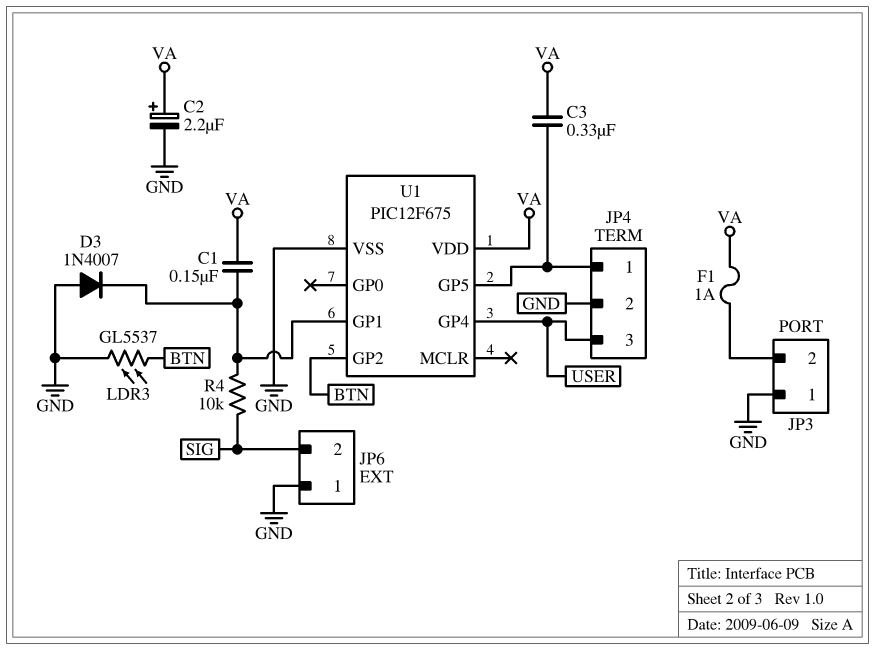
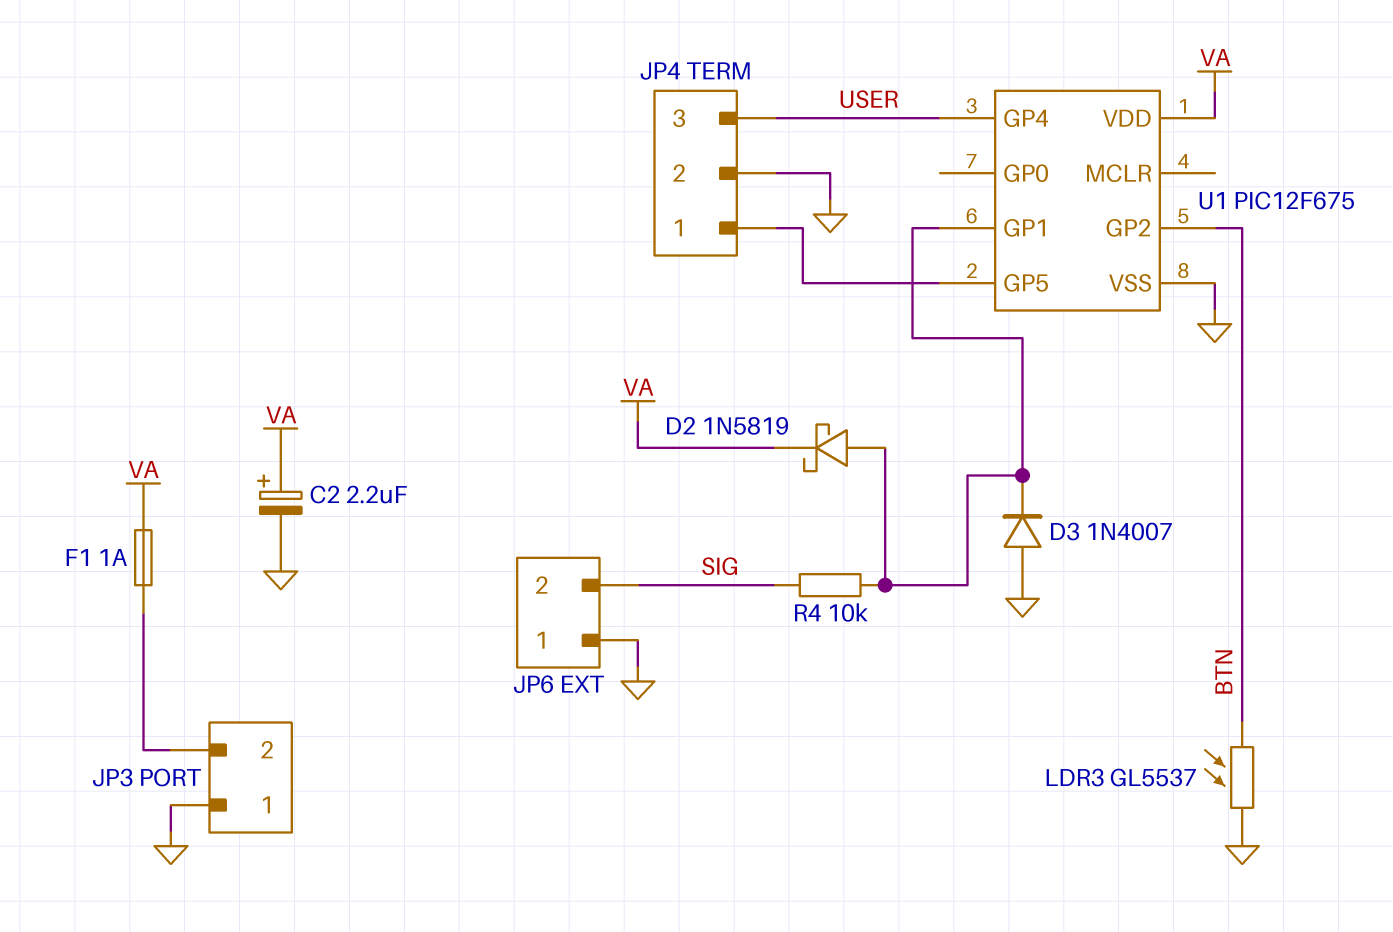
C1: 150nF (U1/GP1, VA) -> none
C3: 330nF (JP4/1, VA) -> none
D2: none -> schottky 1N5819 (A U1/GP1, K VA)

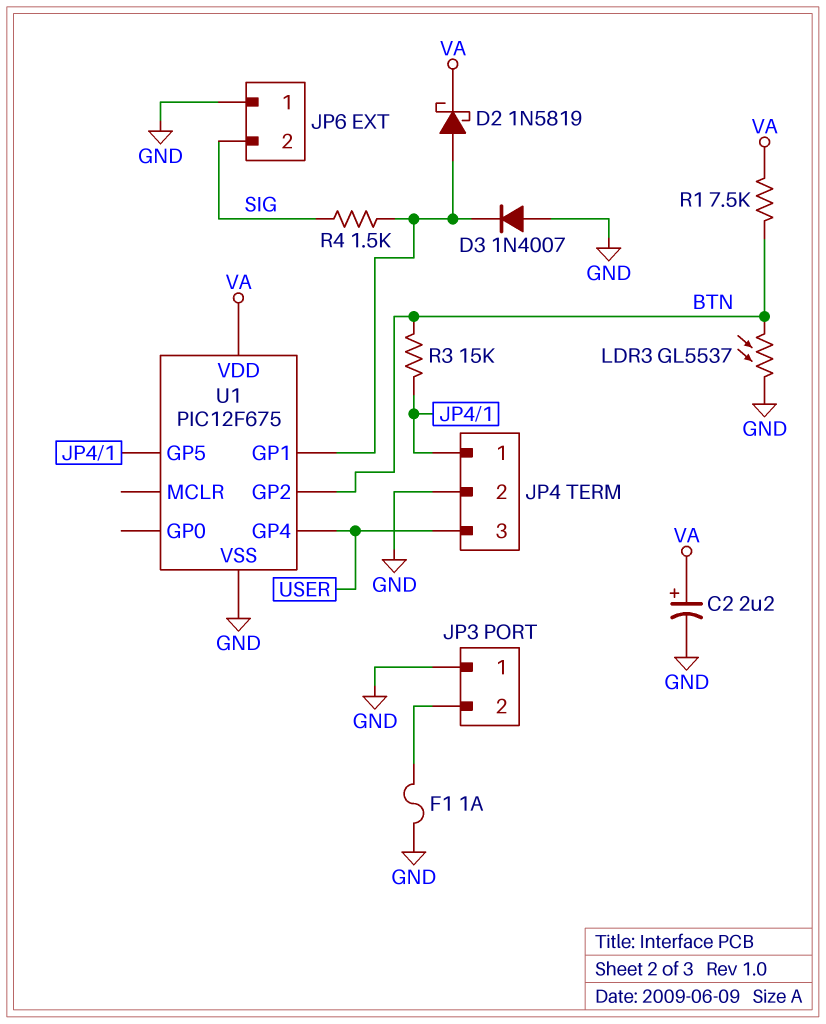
F1: 1A (JP3/2, VA) -> 1A (GND, JP3/2)
R1: none -> 7.5k (BTN, VA)
R3: none -> 15k (BTN, JP4/1)
R4: 10k (SIG, U1/GP1) -> 1.5k (SIG, U1/GP1)

